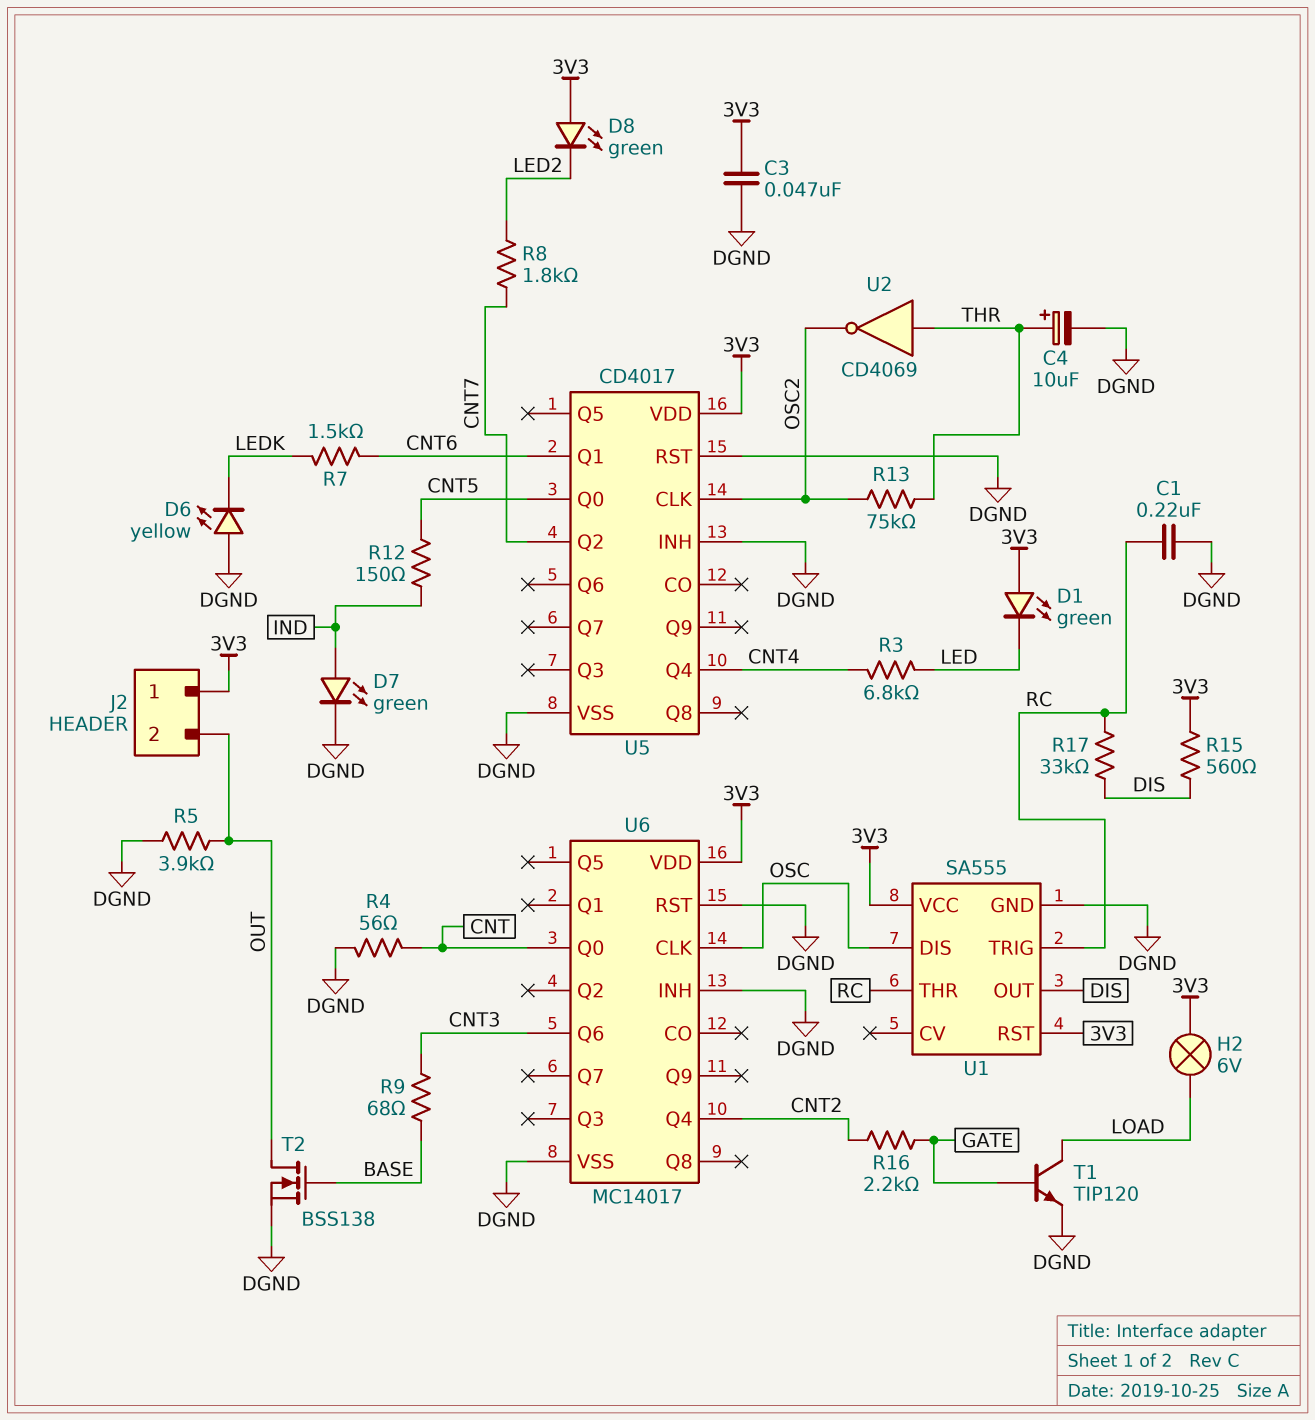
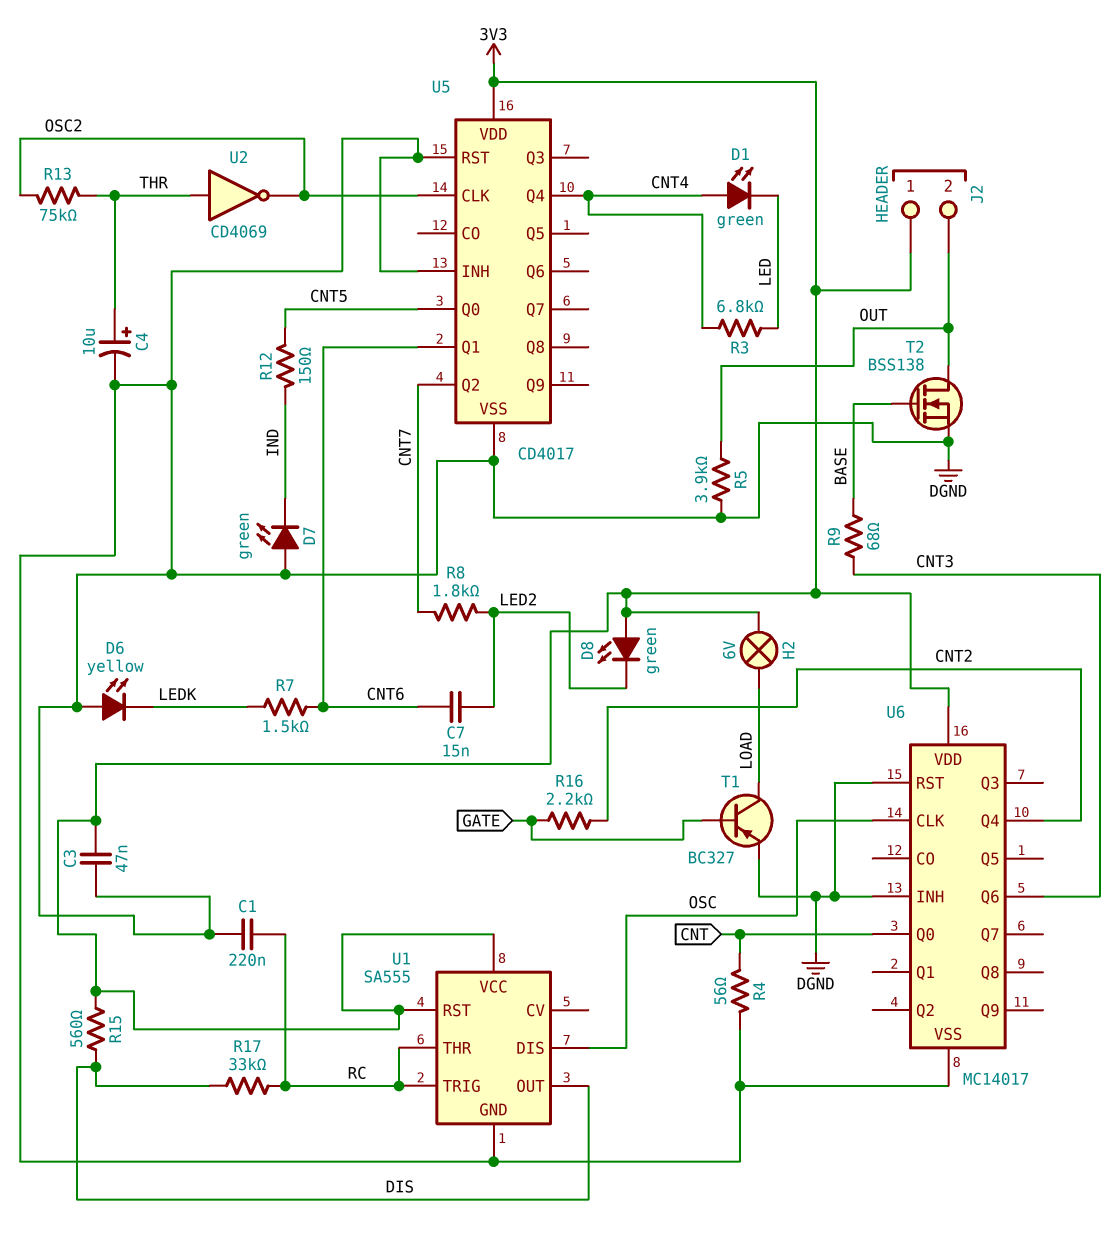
C7: none -> 15nF (CNT6, LED2)
D1: LED green (A 3V3, K LED) -> LED green (A CNT4, K LED)
D7: LED green (A IND, K DGND) -> LED green (A DGND, K IND)
T1: NPN TIP120 (B GATE, C LOAD, E DGND) -> PNP BC327 (B GATE, C LOAD, E DGND)

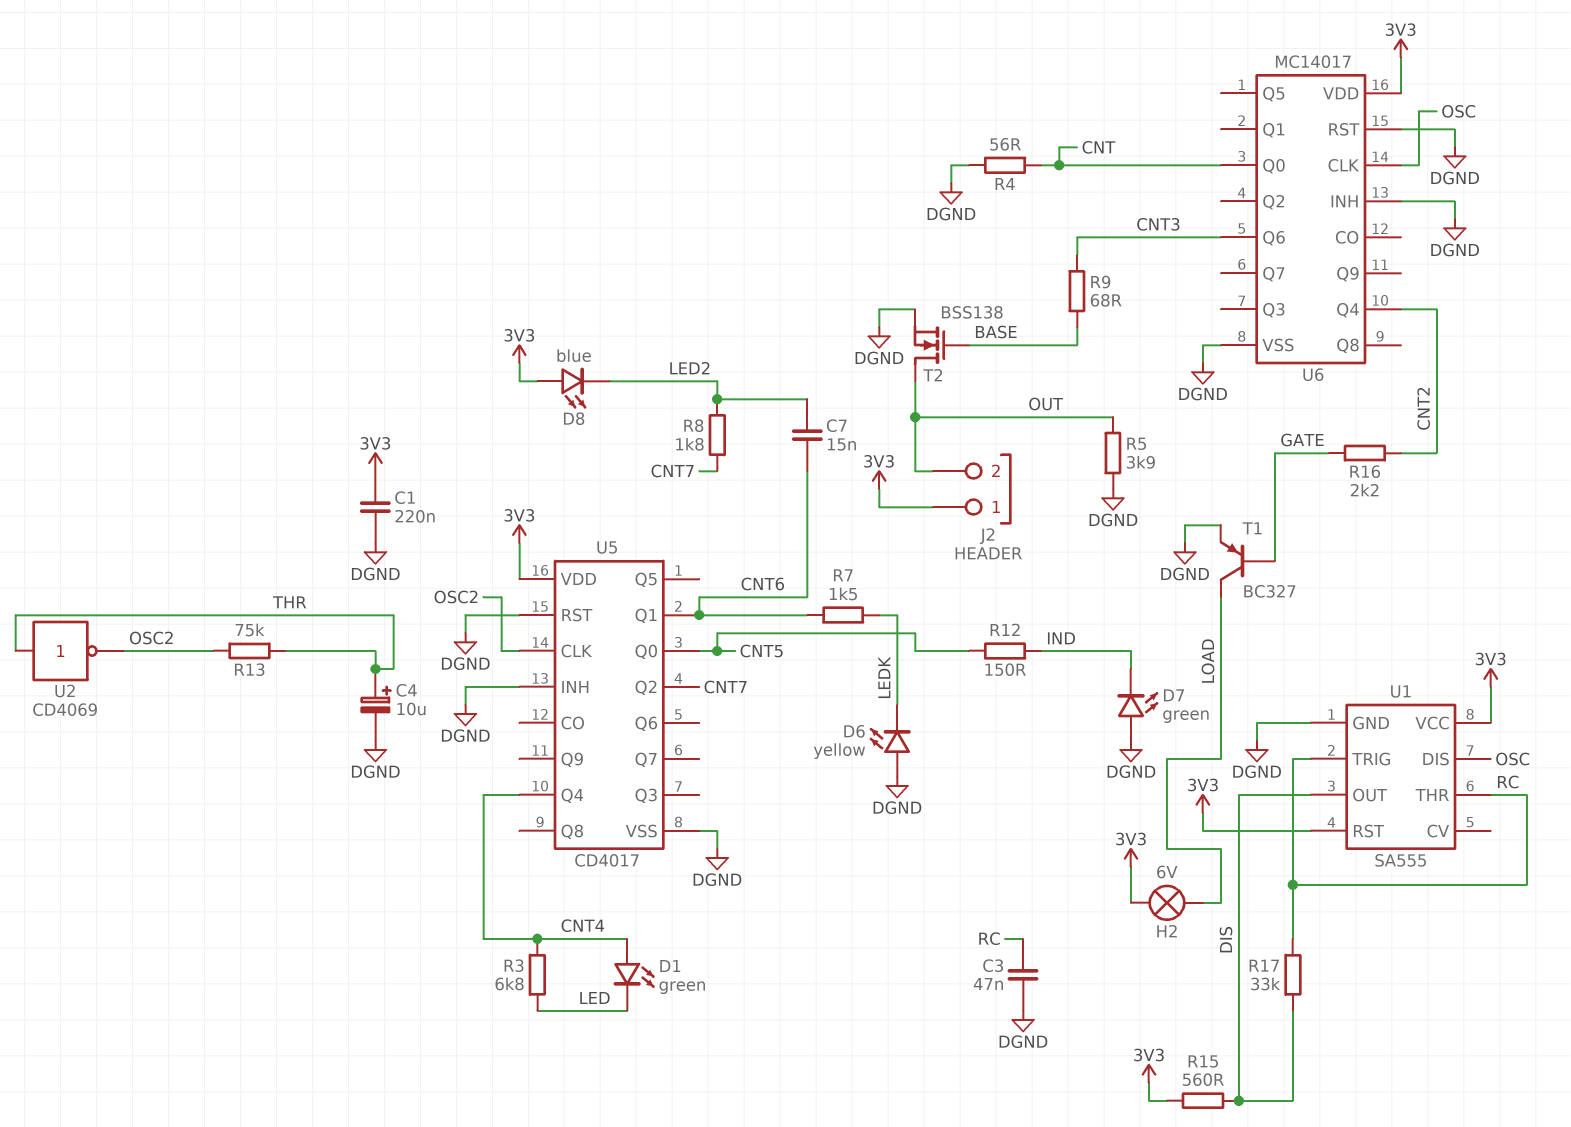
C1: 220nF (DGND, RC) -> 220nF (3V3, DGND)
C3: 47nF (3V3, DGND) -> 47nF (DGND, RC)
D8: LED green (A 3V3, K LED2) -> LED blue (A 3V3, K LED2)

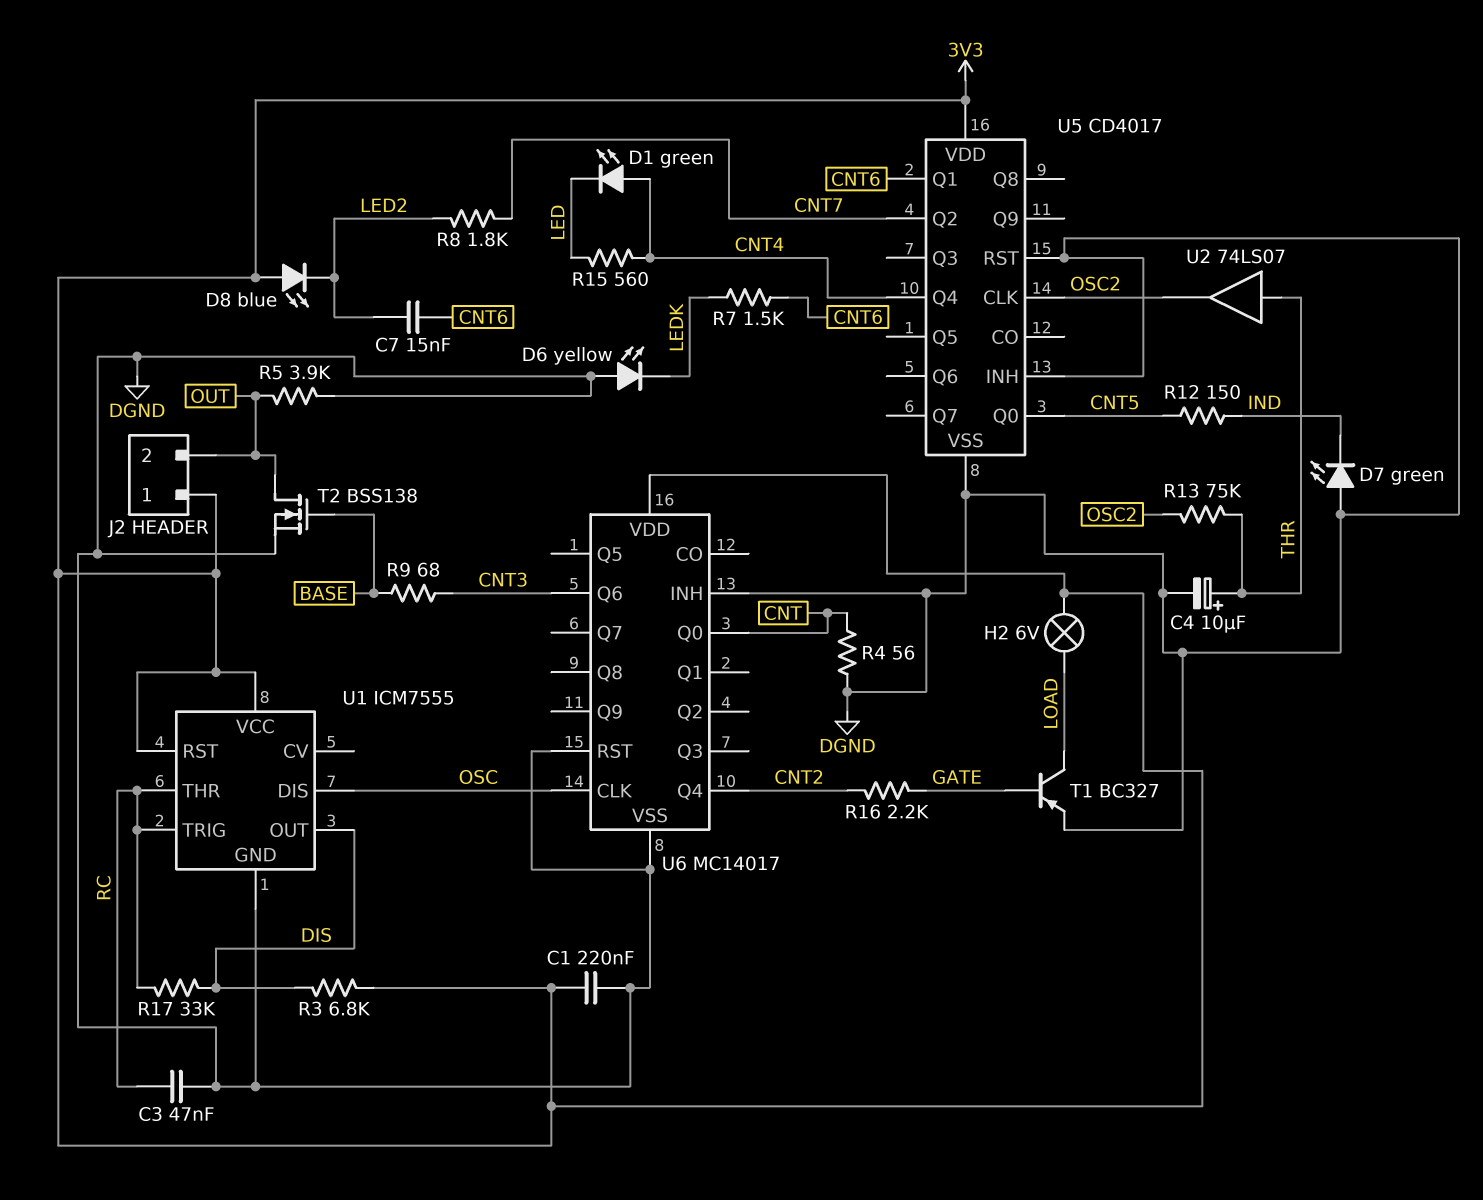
R3: 6.8k (CNT4, LED) -> 6.8k (3V3, DIS)
R15: 560 (3V3, DIS) -> 560 (CNT4, LED)
U1: SA555 -> ICM7555
U2: NOT CD4069 (in THR, out OSC2) -> buffer 74LS07 (in THR, out OSC2)

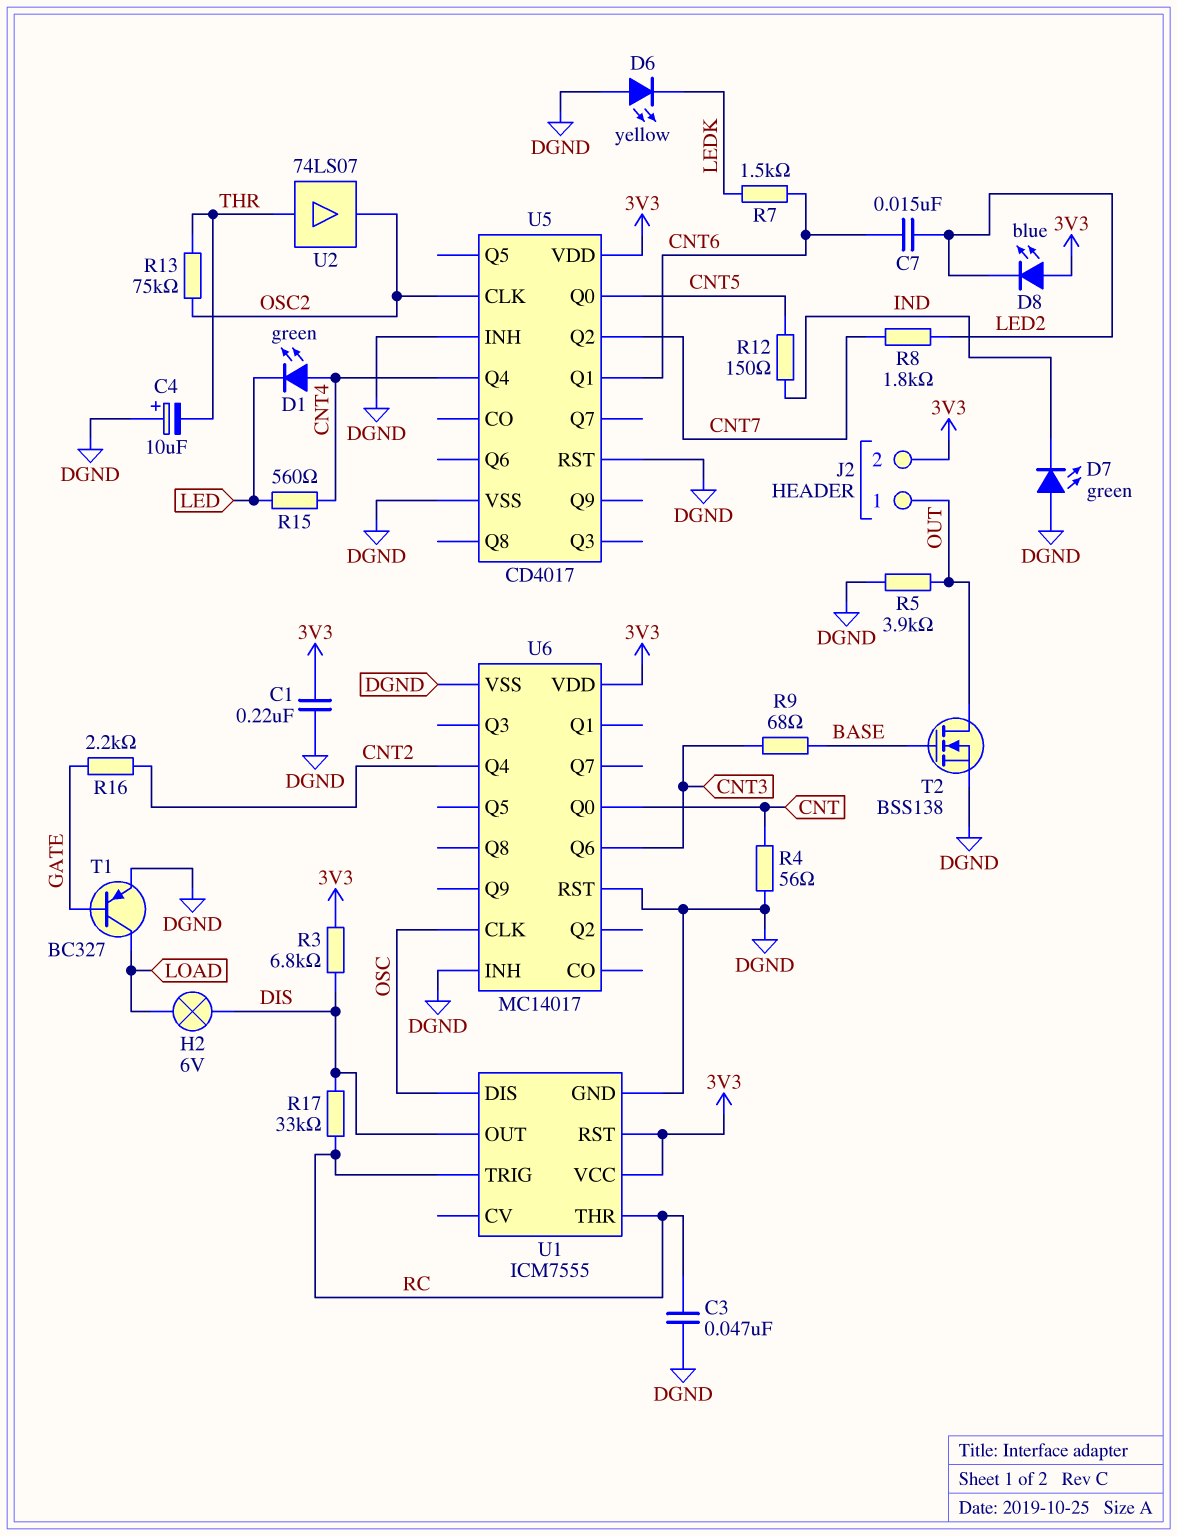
C4: 10uF (plus THR, minus DGND) -> 10uF (plus DGND, minus THR)
H2: lamp 6V (3V3, LOAD) -> lamp 6V (DIS, LOAD)
J2 pin 1: 3V3 -> OUT
J2 pin 2: OUT -> 3V3

